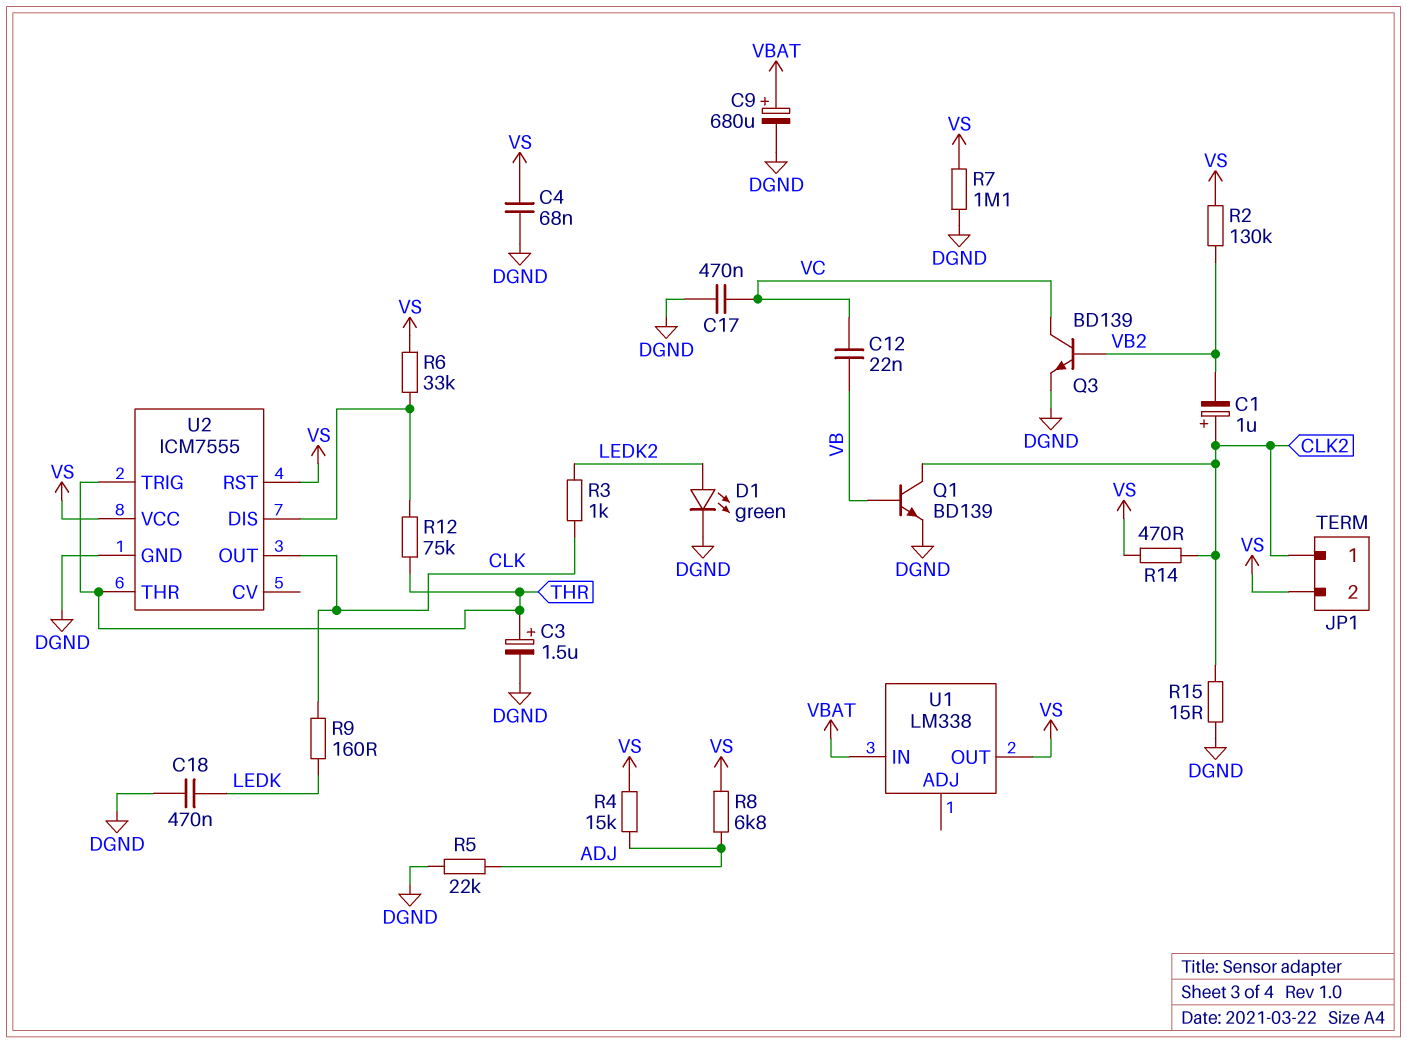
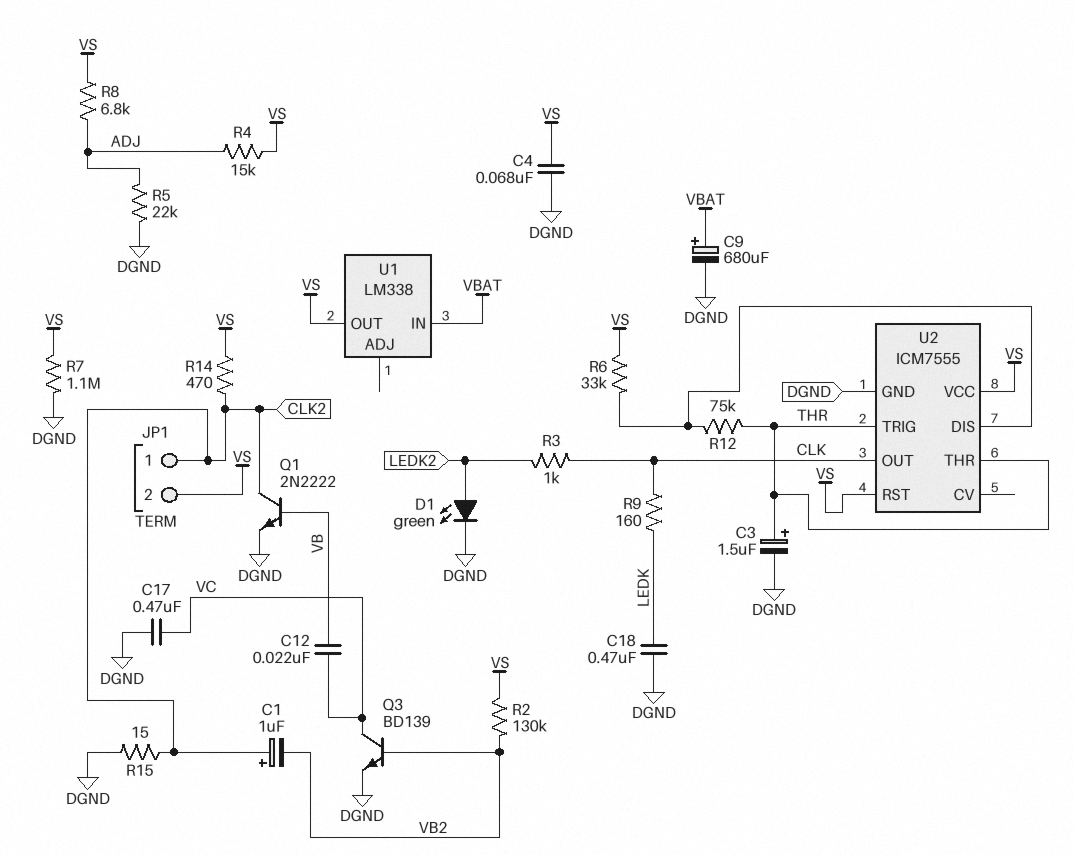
Q1: NPN BD139 (B VB, C CLK2, E DGND) -> NPN 2N2222 (B VB, C CLK2, E DGND)

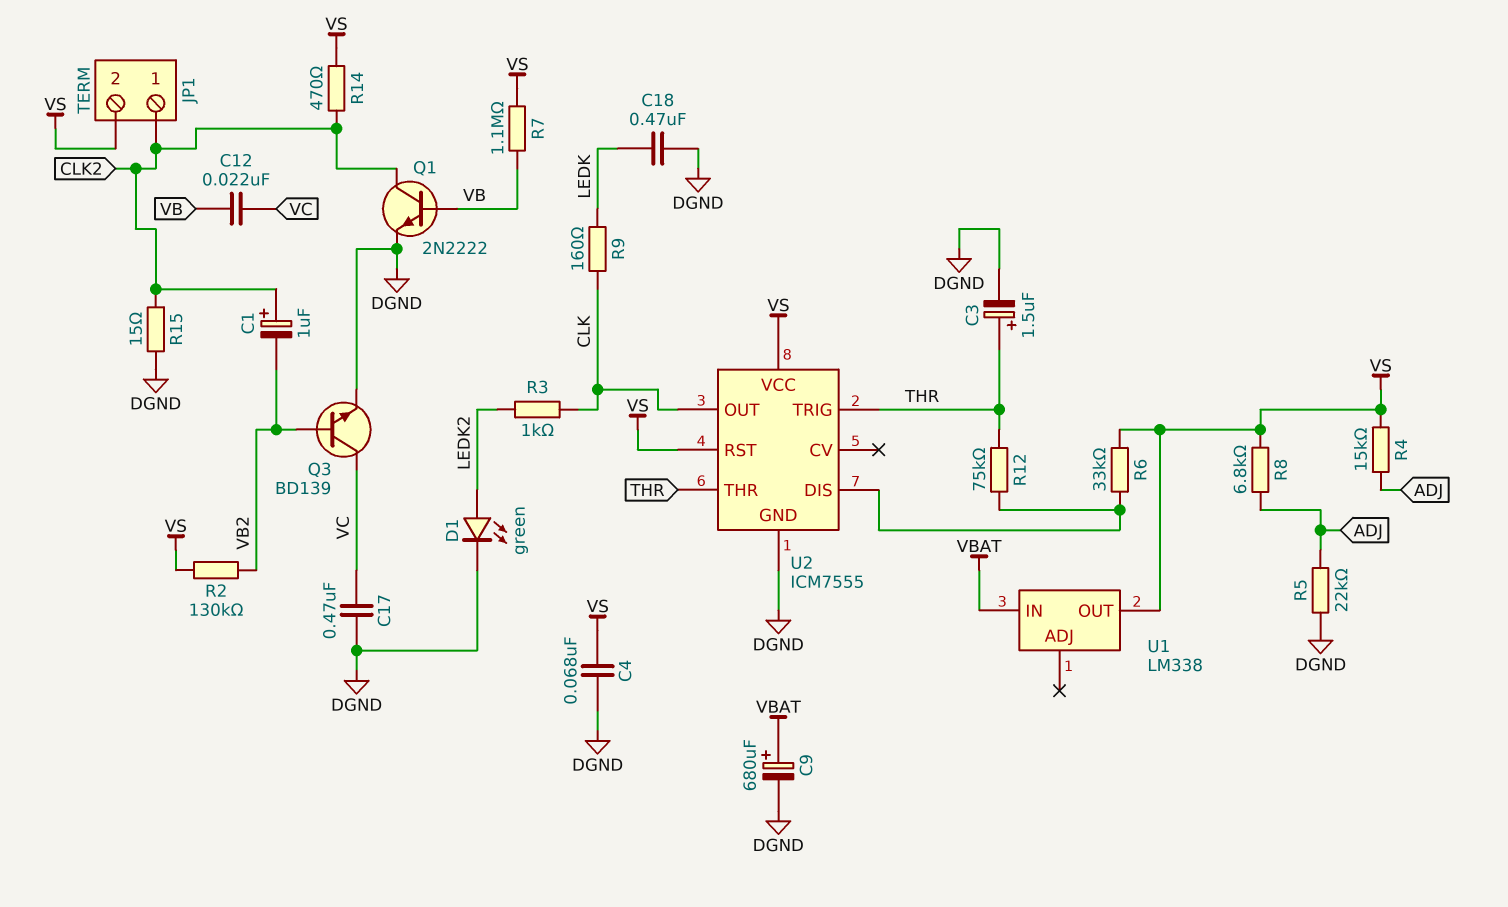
R7: 1.1M (DGND, VS) -> 1.1M (VB, VS)

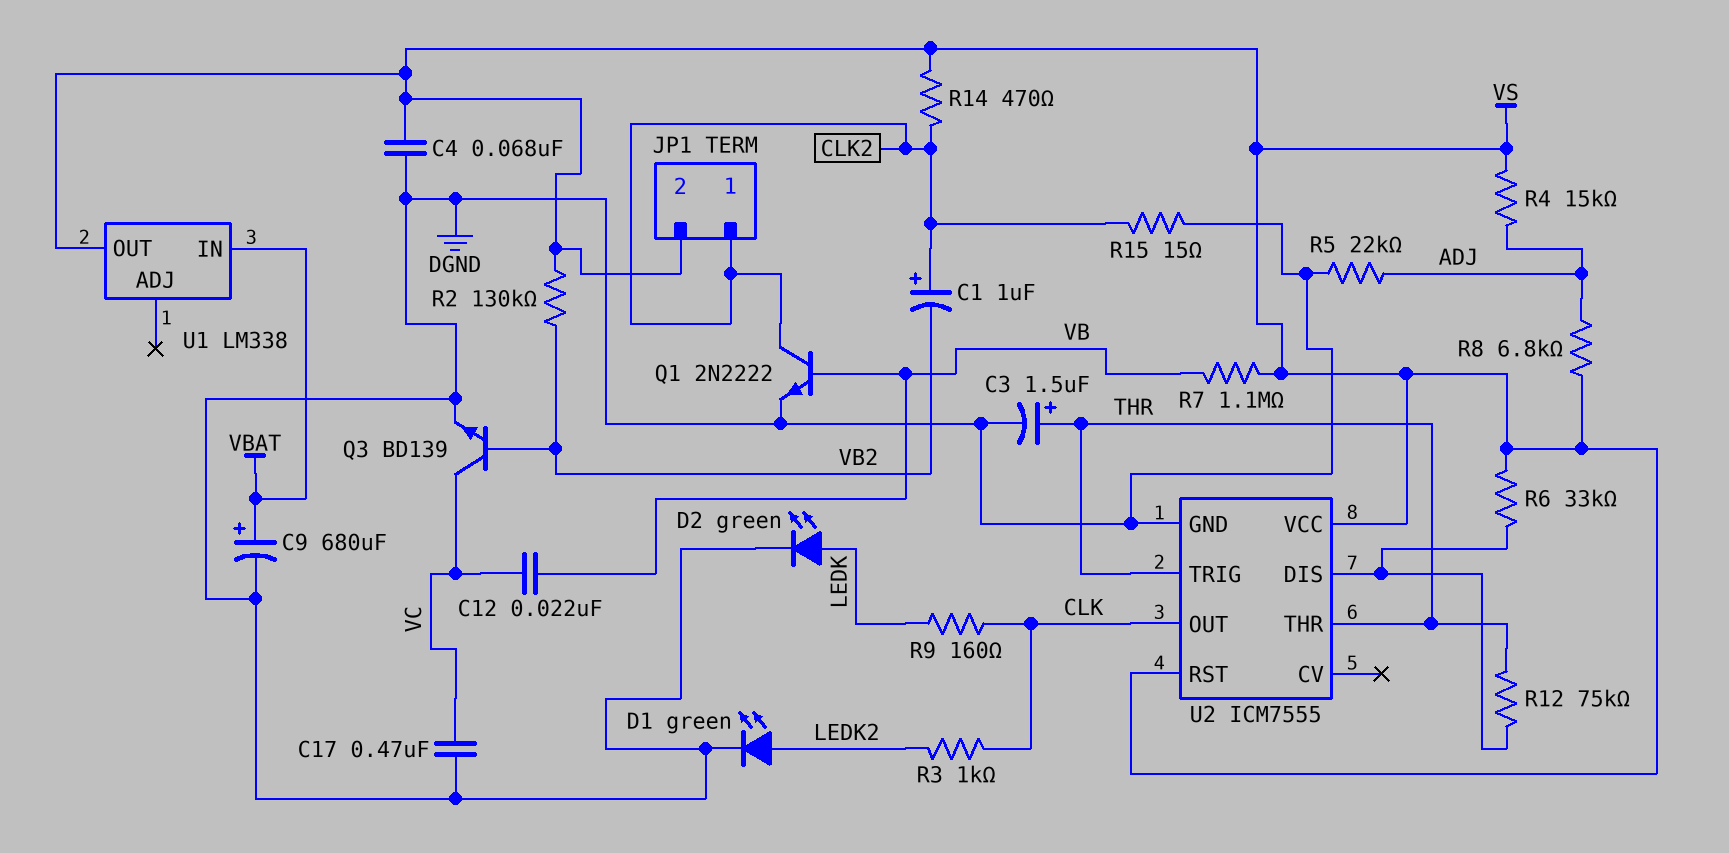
C18: 470nF (DGND, LEDK) -> none
D2: none -> LED green (A LEDK, K DGND)

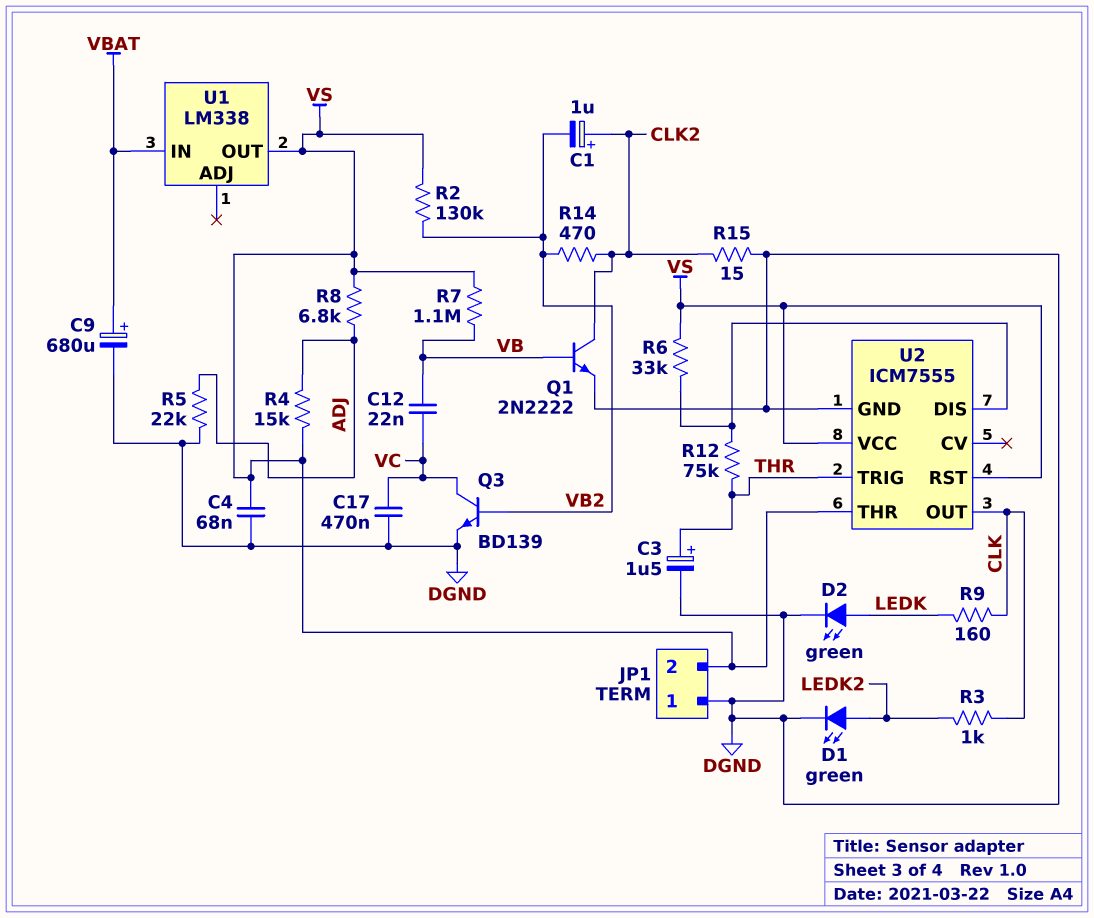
JP1 pin 1: CLK2 -> DGND
R14: 470 (CLK2, VS) -> 470 (CLK2, VB2)
U2 pin THR: THR -> VS

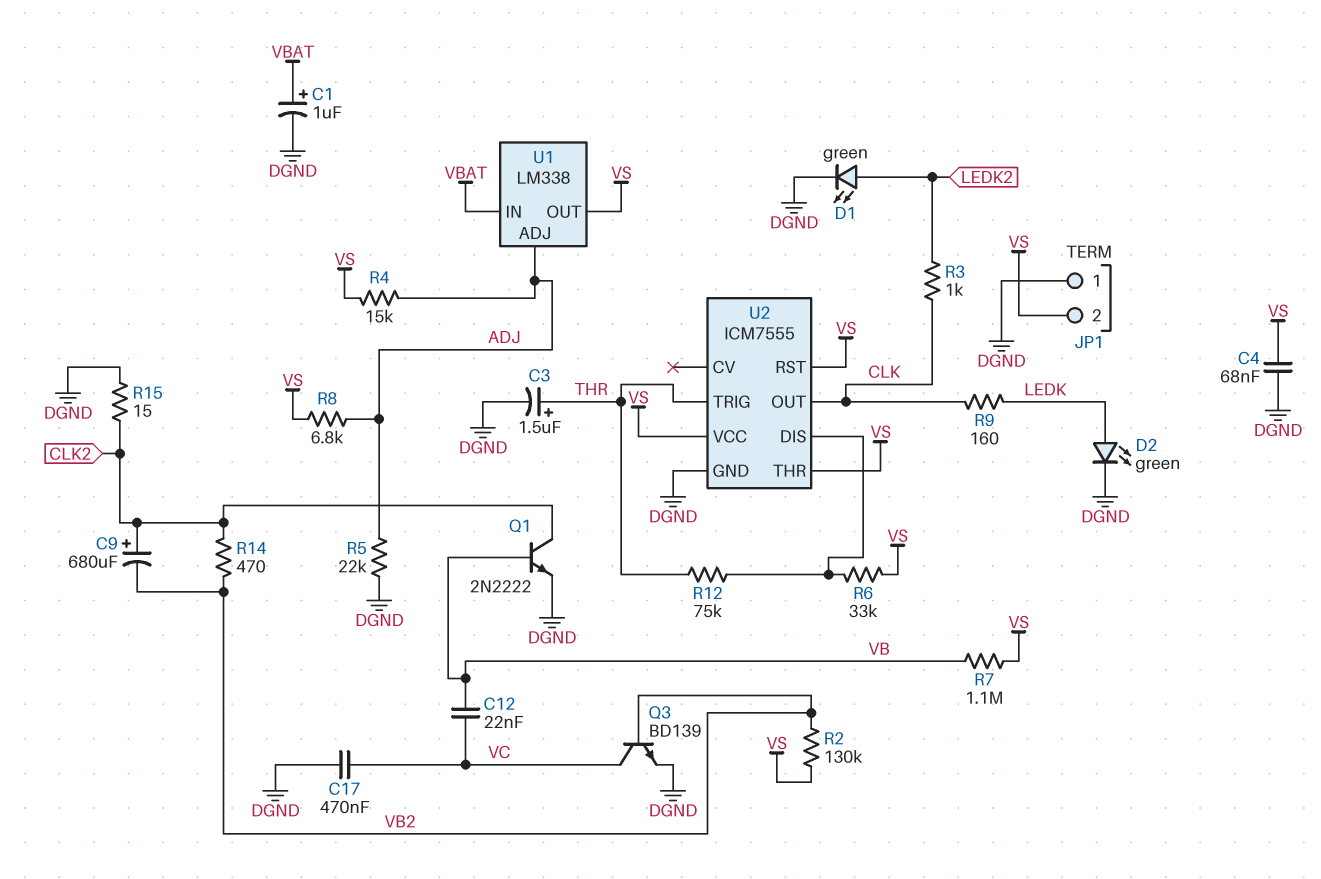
C1: 1uF (plus CLK2, minus VB2) -> 1uF (plus VBAT, minus DGND)
C9: 680uF (plus VBAT, minus DGND) -> 680uF (plus CLK2, minus VB2)
U1 pin ADJ: none -> ADJ

